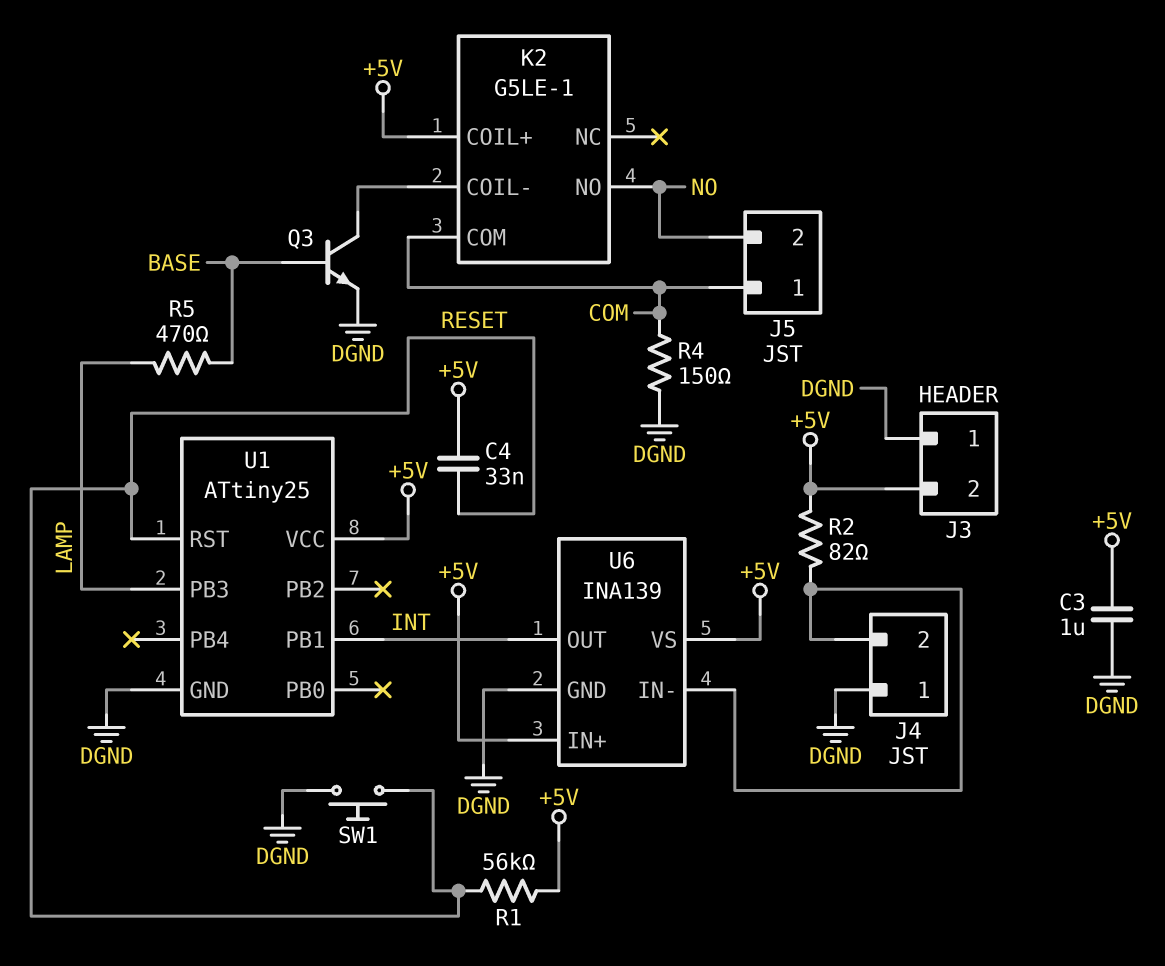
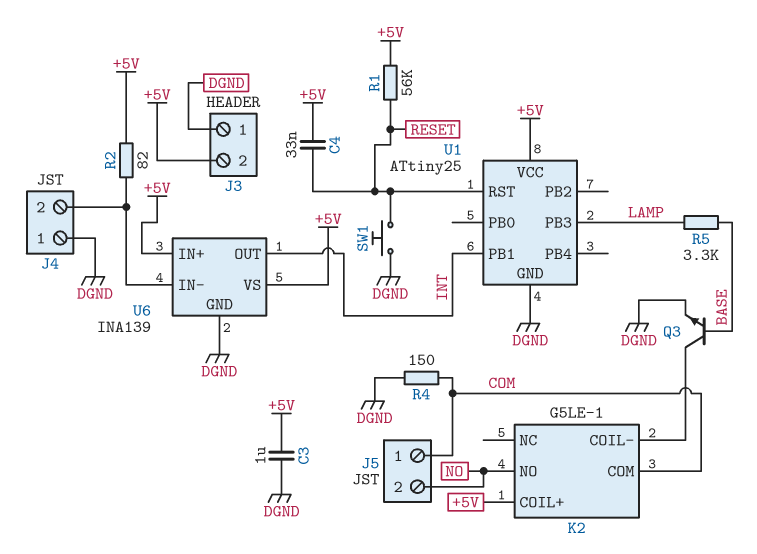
R5: 470 (BASE, LAMP) -> 3.3k (BASE, LAMP)

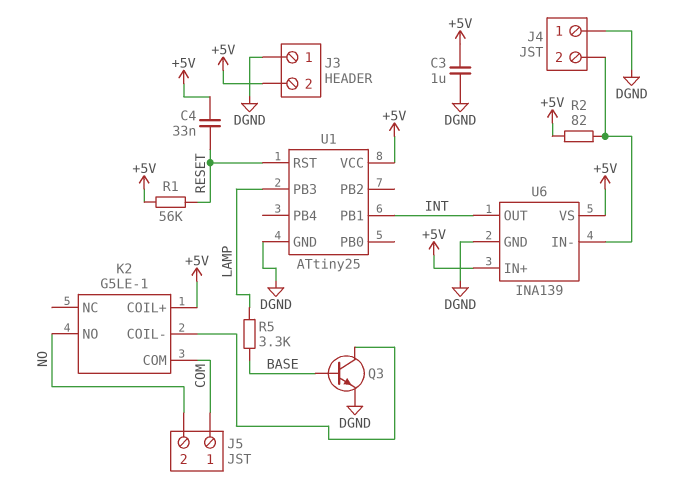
R4: 150 (COM, DGND) -> none
SW1: button (DGND, RESET) -> none

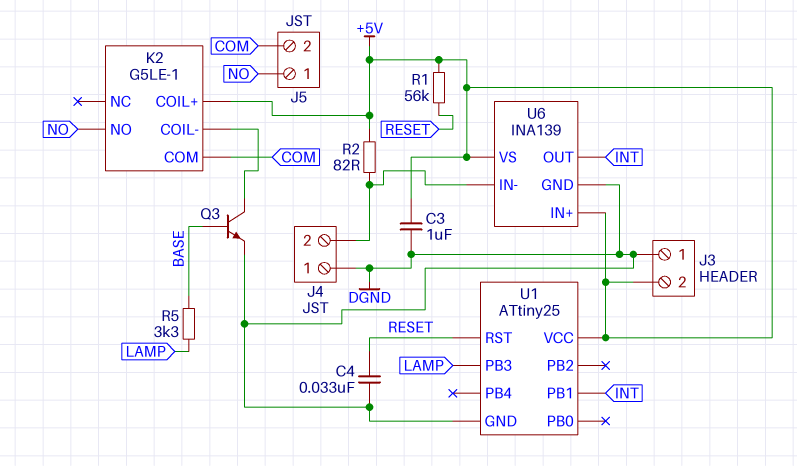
C4: 33nF (+5V, RESET) -> 33nF (DGND, RESET)
J5 pin 1: COM -> NO
J5 pin 2: NO -> COM

